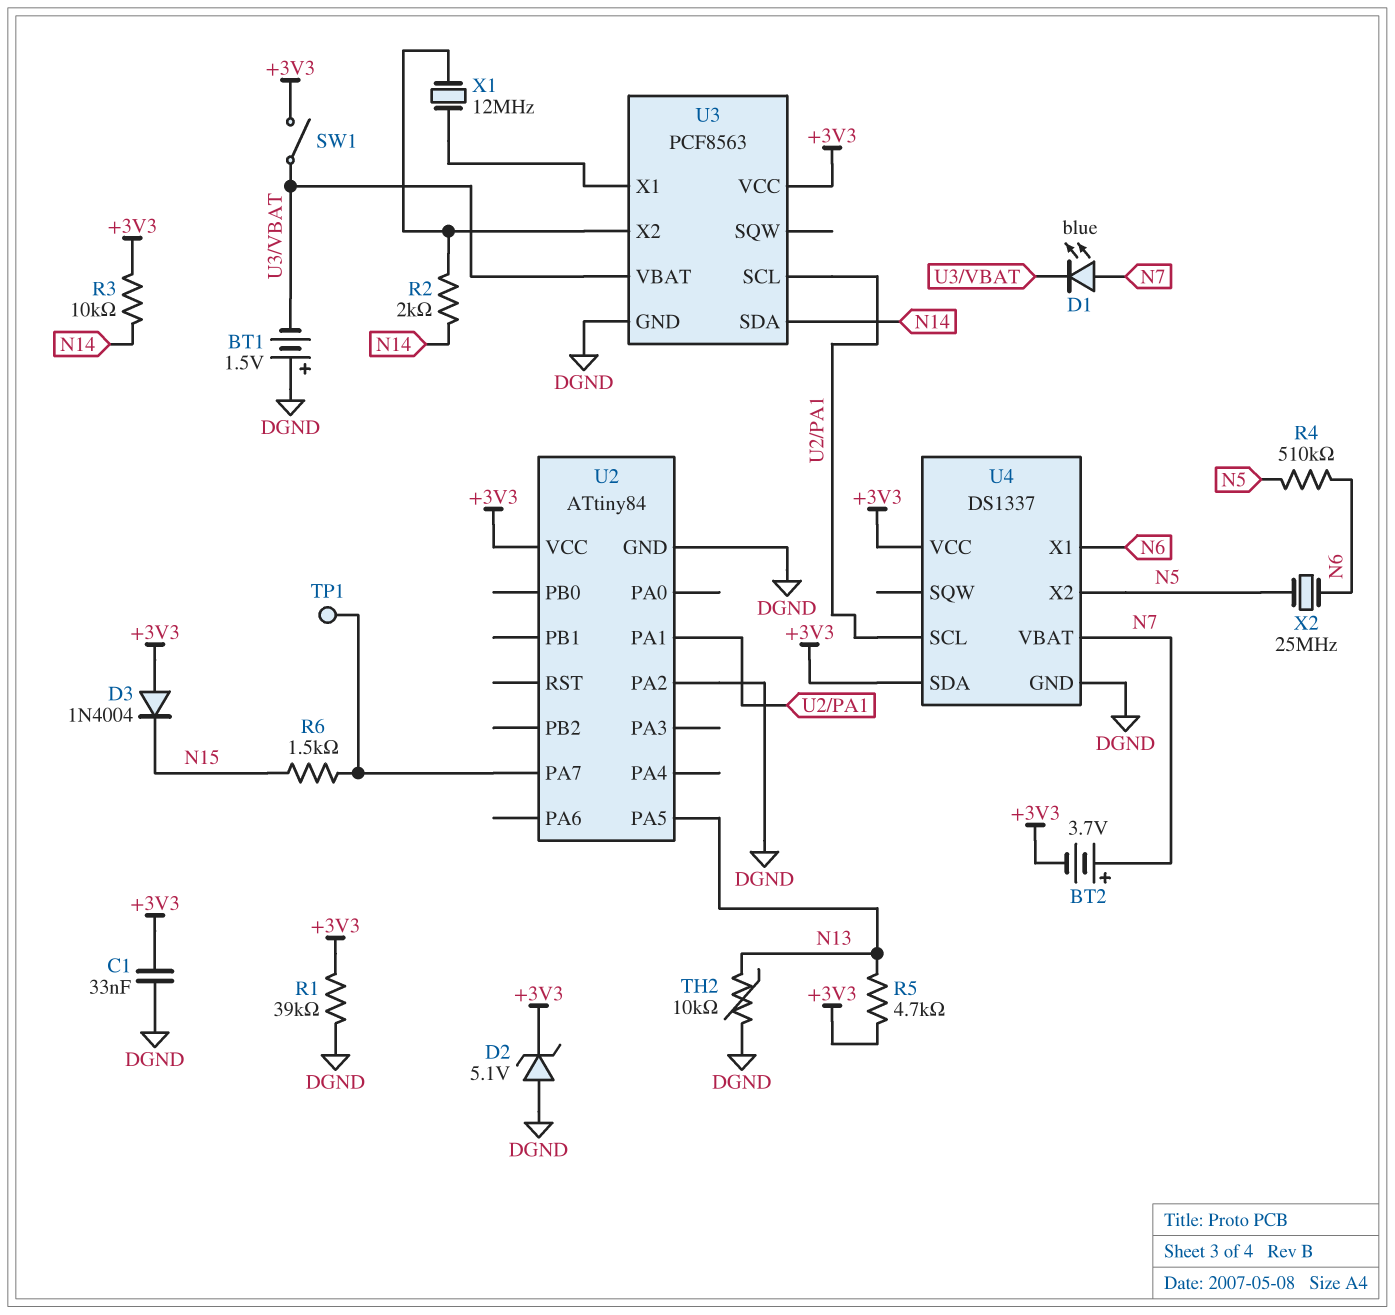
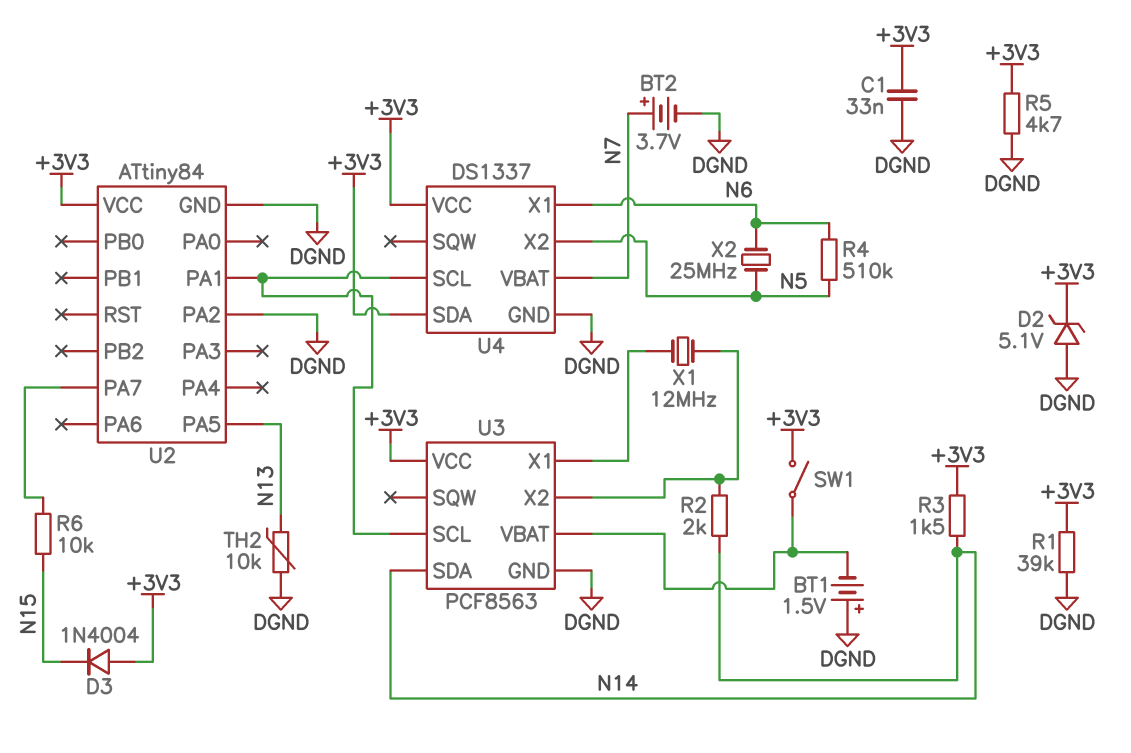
BT2: 3.7V (plus N7, minus +3V3) -> 3.7V (plus N7, minus DGND)
D1: LED blue (A N7, K U3/VBAT) -> none
R3: 10k (+3V3, N14) -> 1.5k (+3V3, N14)
R5: 4.7k (+3V3, N13) -> 4.7k (+3V3, DGND)
R6: 1.5k (N15, U2/PA7) -> 10k (N15, U2/PA7)
TP1: test point (U2/PA7) -> none

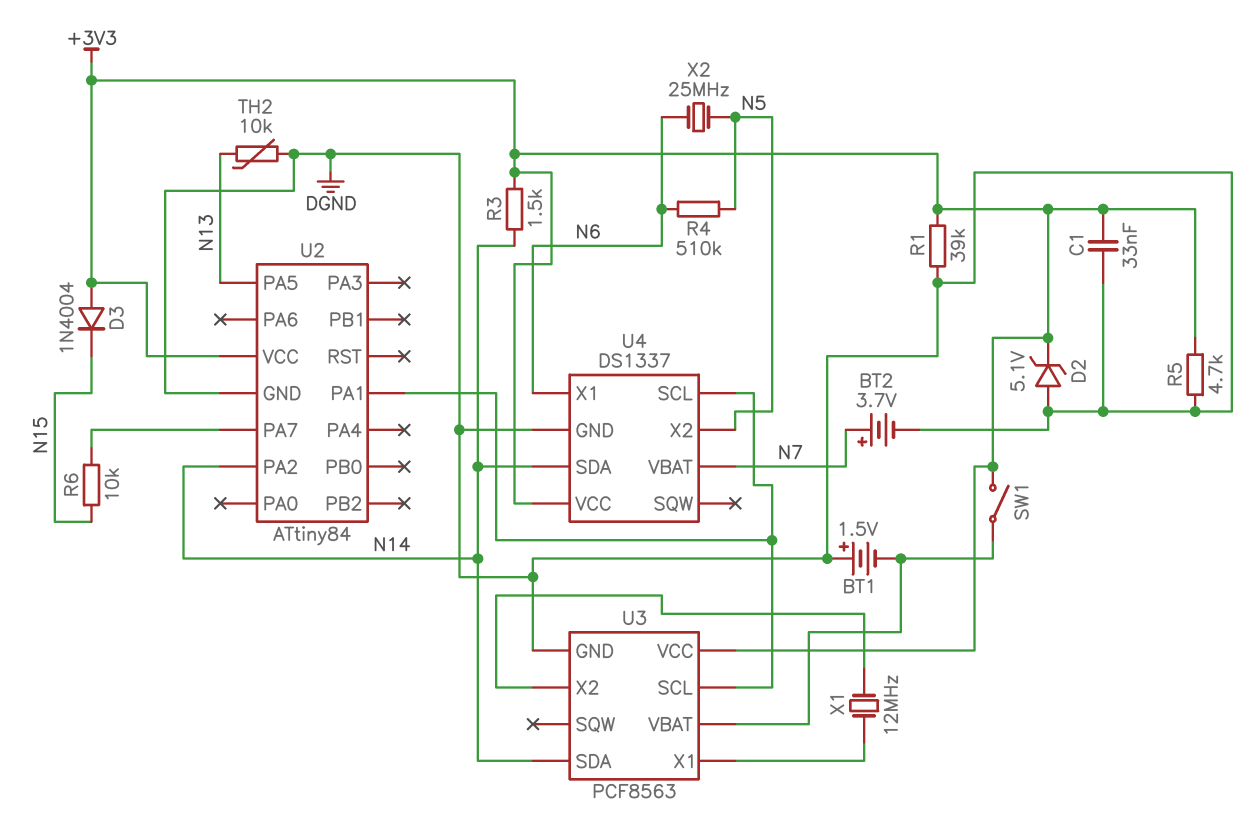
R2: 2k (N14, U3/X2) -> none
U2 pin PA2: DGND -> N14
U4 pin SDA: +3V3 -> N14

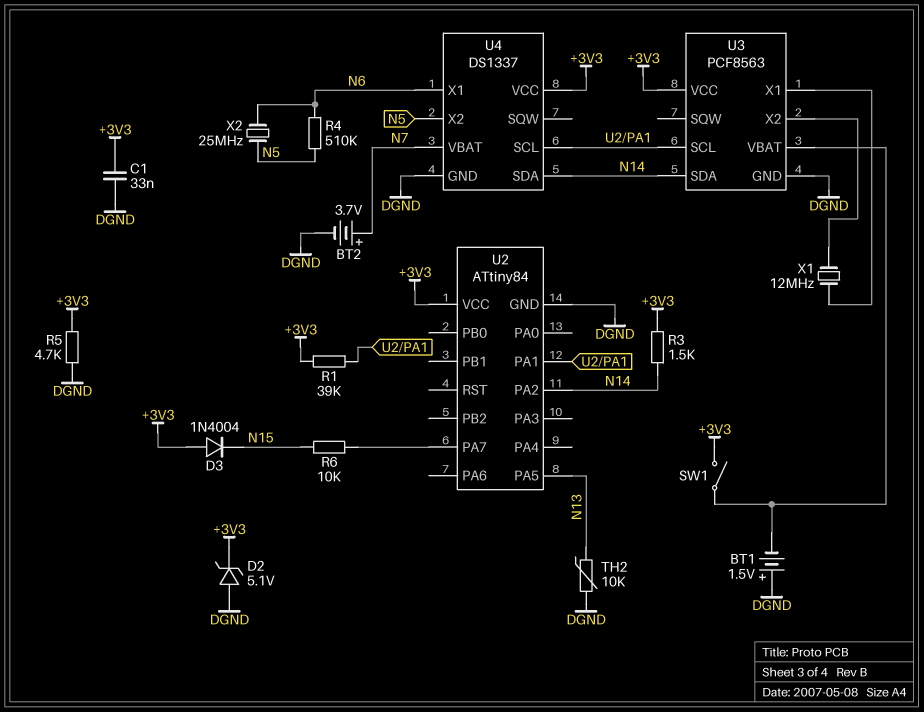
R1: 39k (+3V3, DGND) -> 39k (+3V3, U2/PA1)

